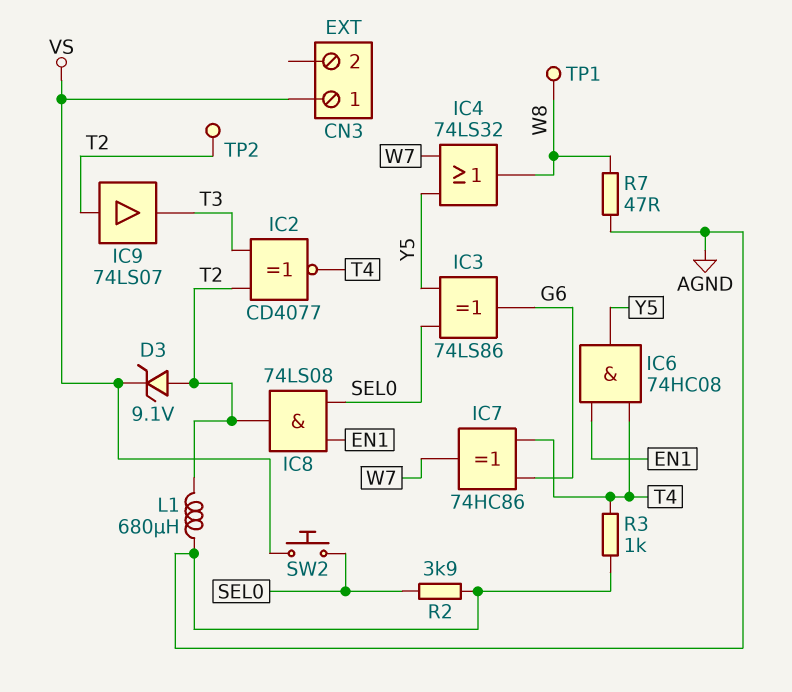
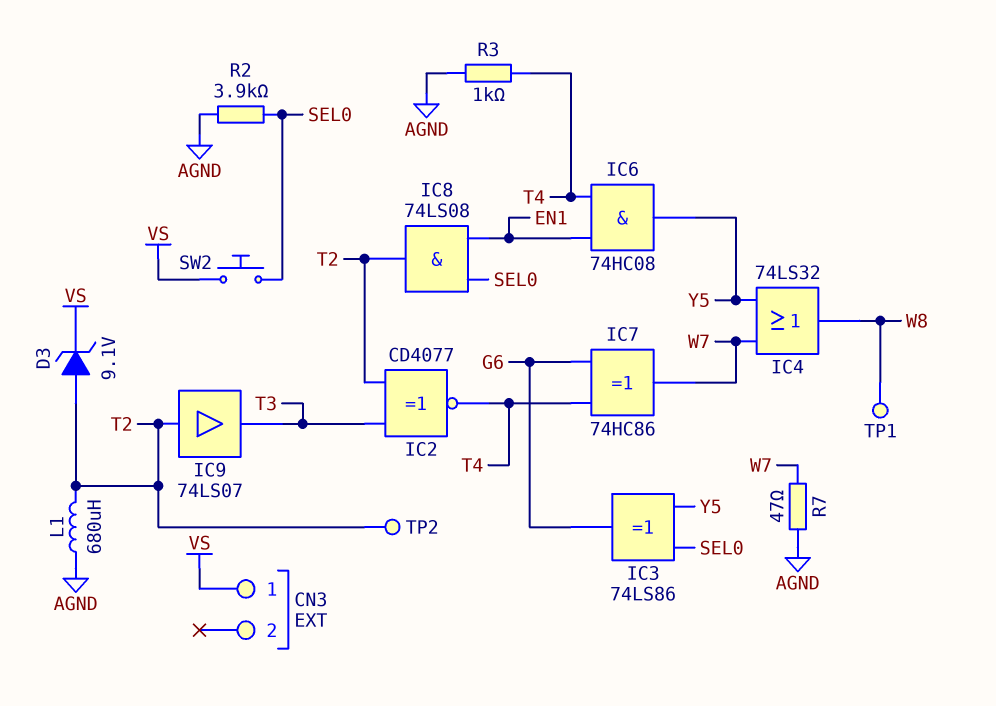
R7: 47 (AGND, W8) -> 47 (AGND, W7)

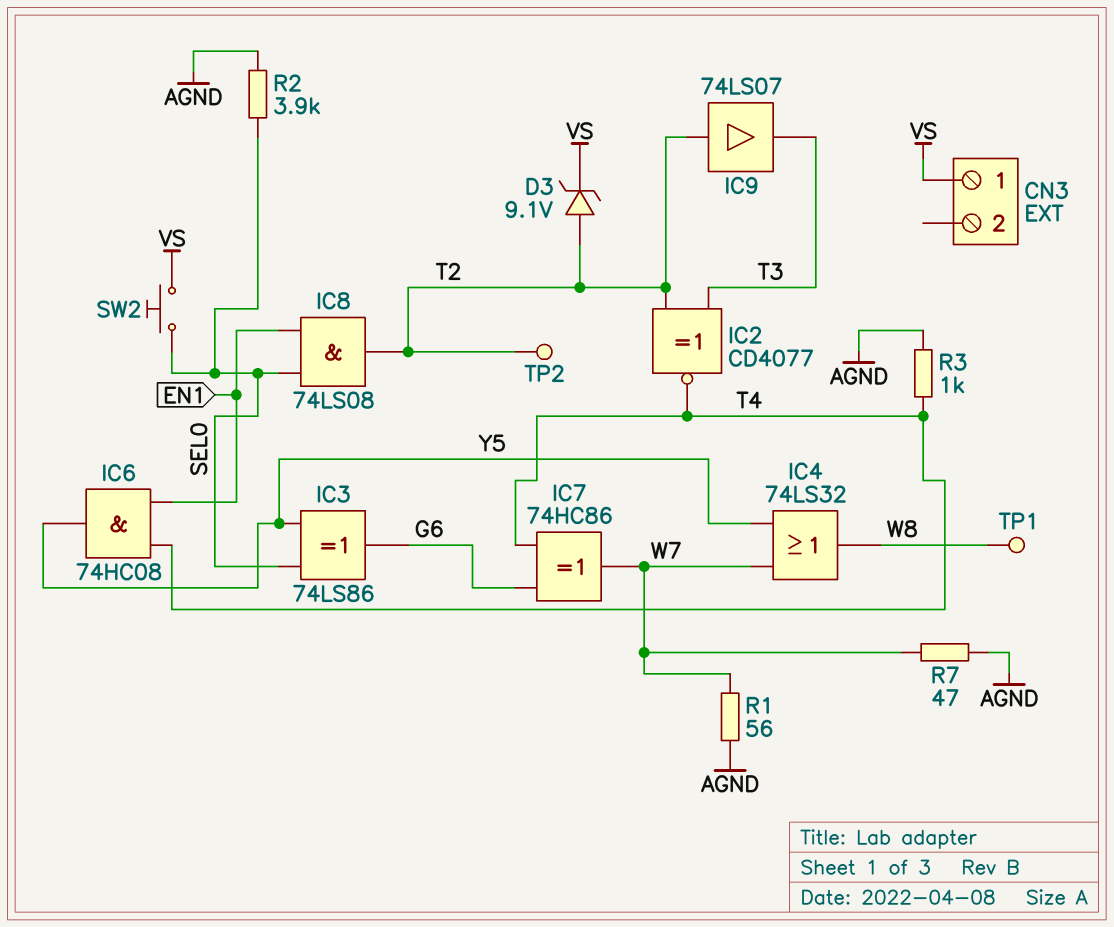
L1: 680uH (AGND, T2) -> none
R1: none -> 56 (AGND, W7)

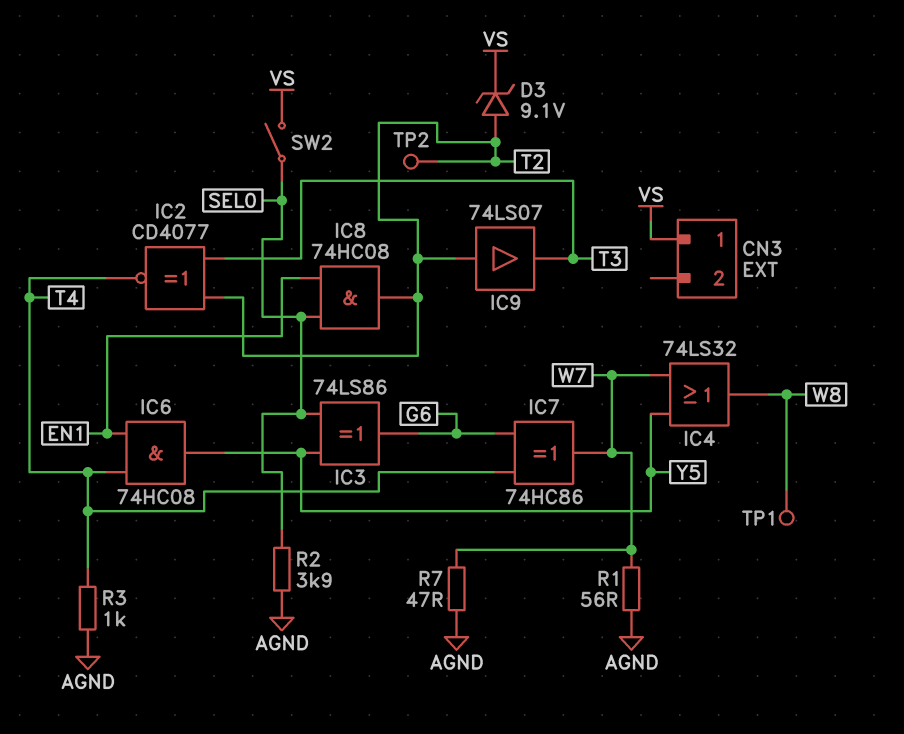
IC8: AND 74LS08 (in EN1, in SEL0, out T2) -> AND 74HC08 (in EN1, in SEL0, out T2)
SW2: button (SEL0, VS) -> switch (SEL0, VS)

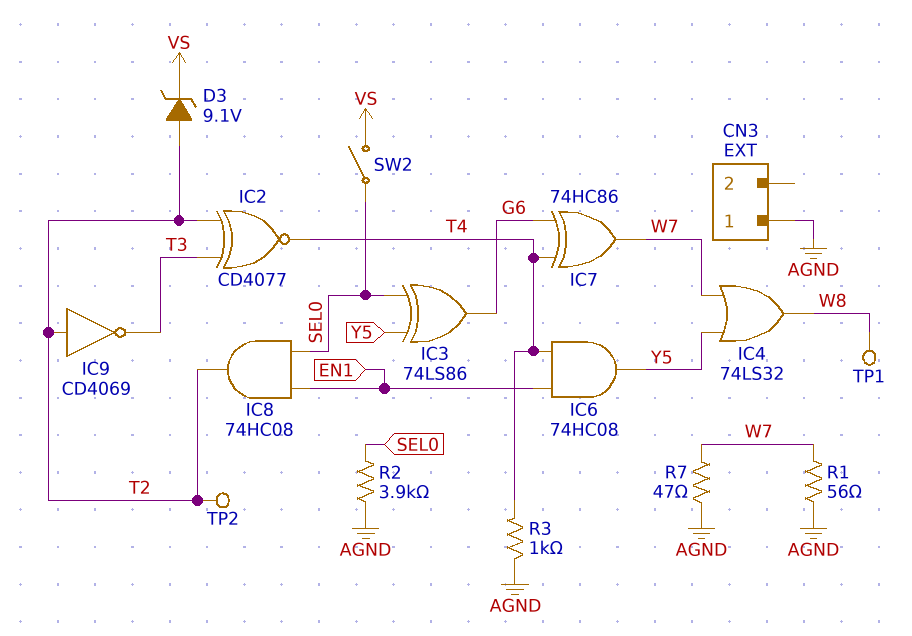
CN3 pin 1: VS -> AGND
IC9: buffer 74LS07 (in T2, out T3) -> NOT CD4069 (in T2, out T3)

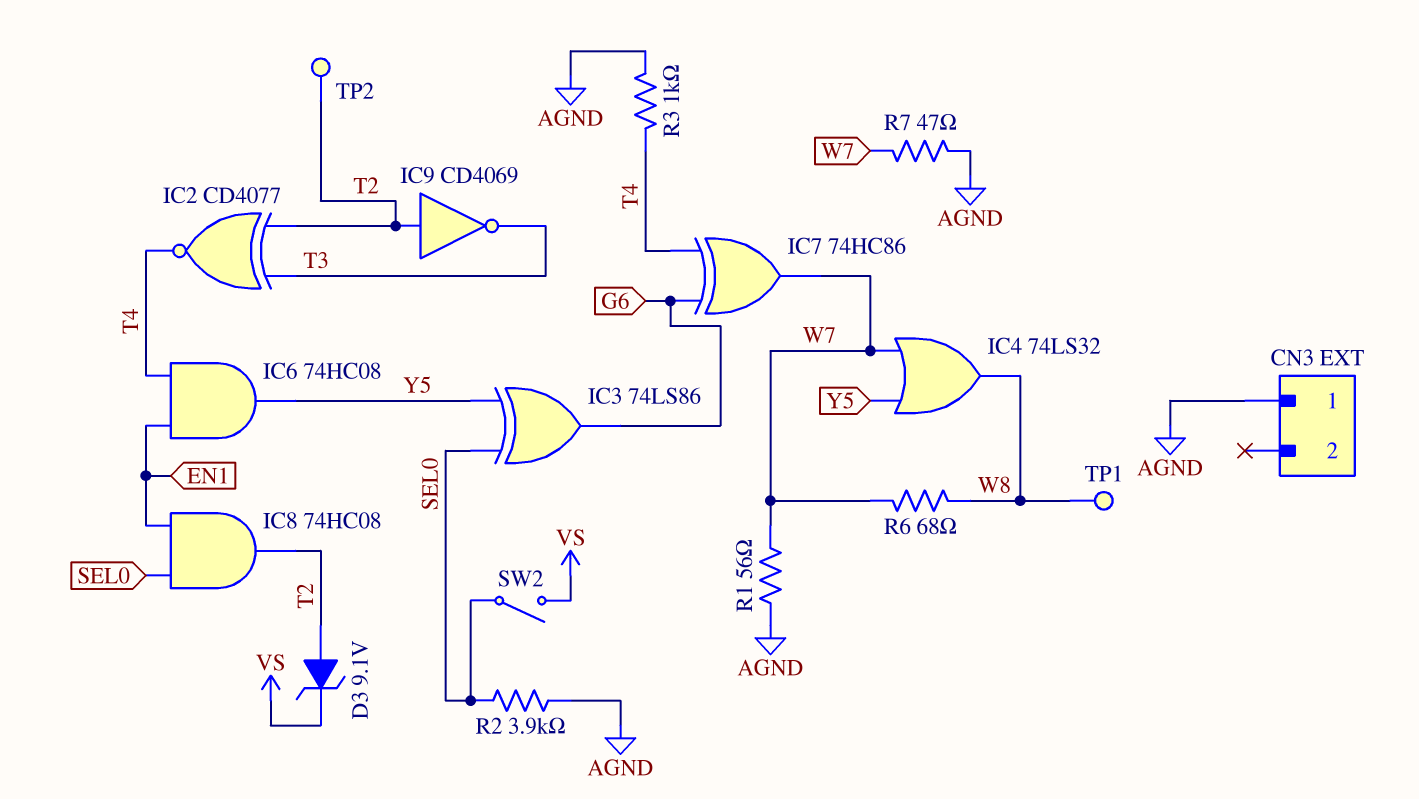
R6: none -> 68 (W7, W8)

